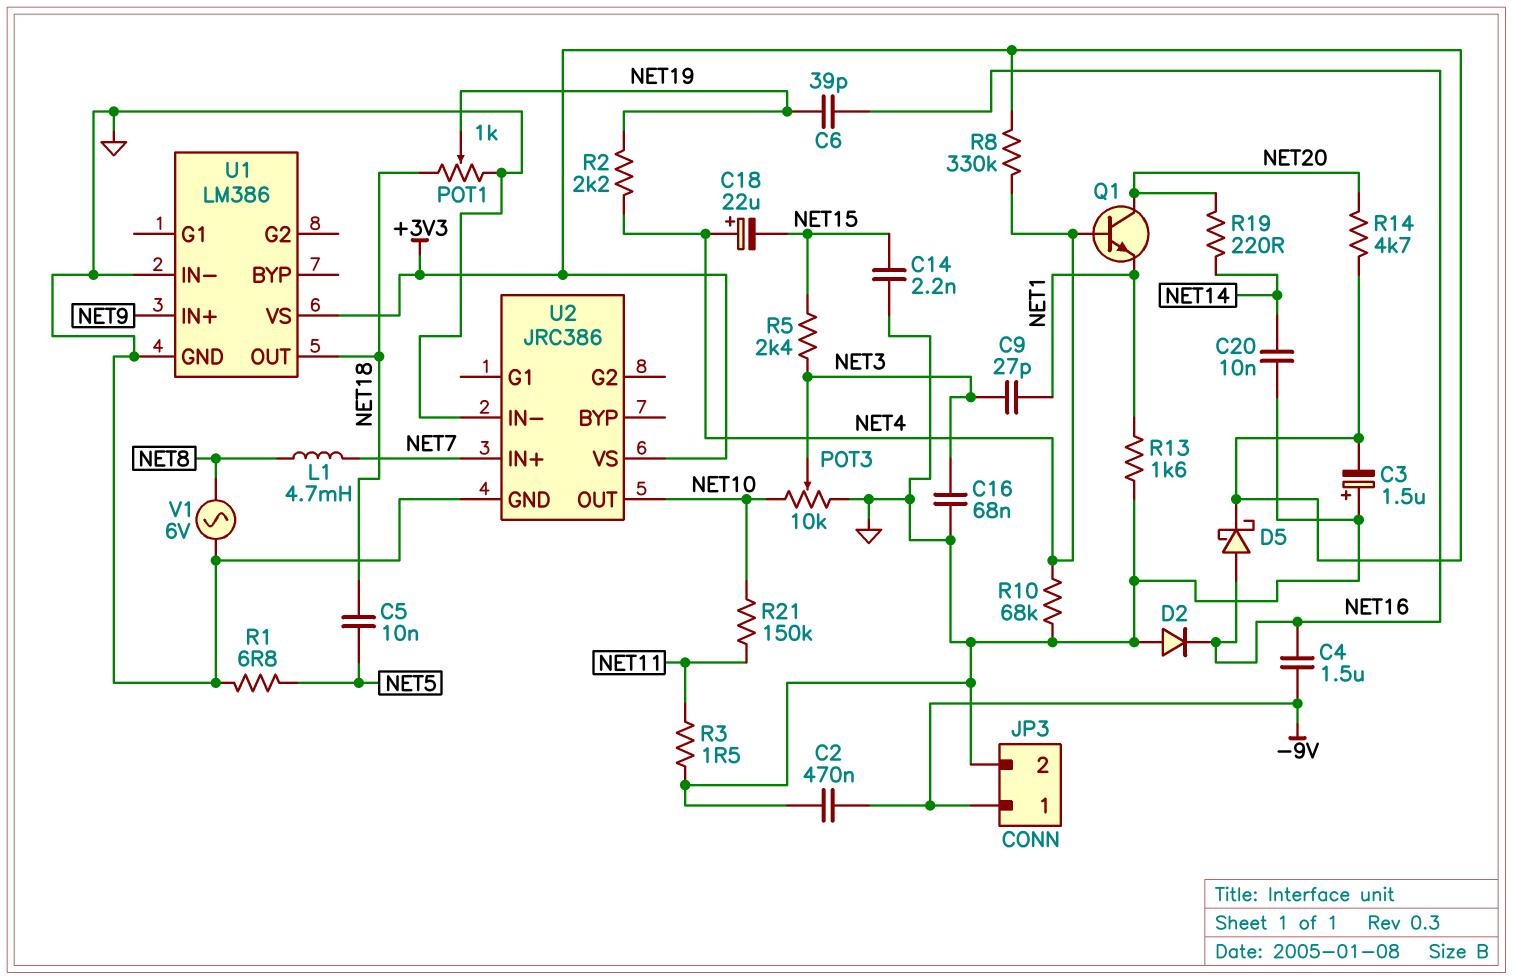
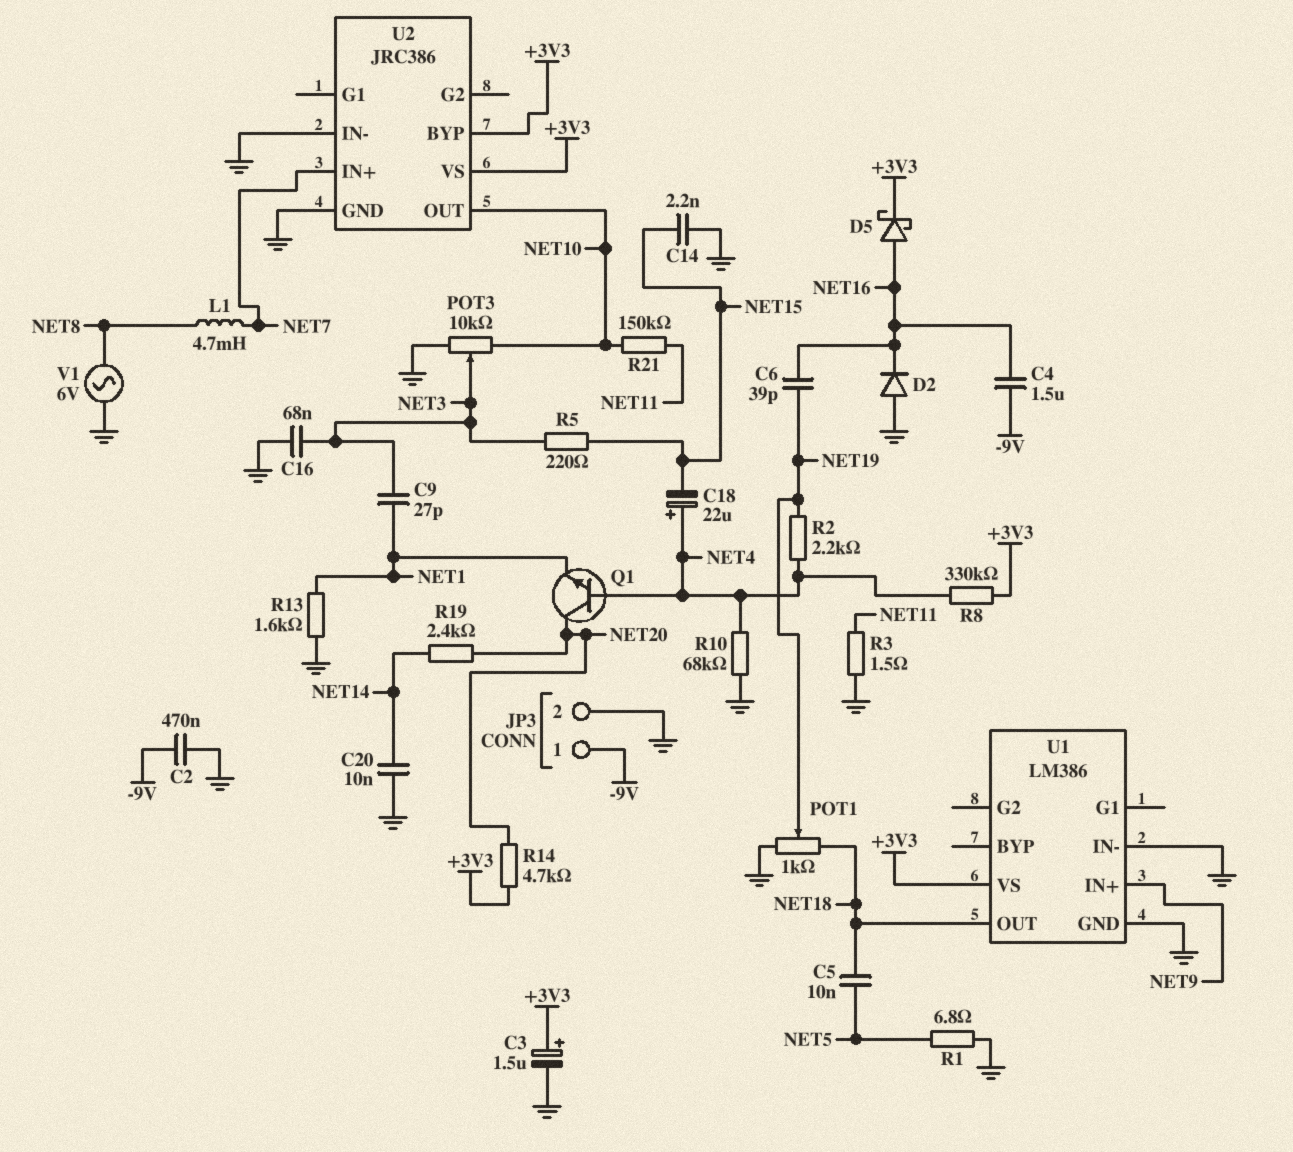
C3: 1.5uF (plus GND, minus +3V3) -> 1.5uF (plus +3V3, minus GND)
R5: 2.4k (NET3, NET15) -> 220 (NET3, NET15)
R19: 220 (NET14, NET20) -> 2.4k (NET14, NET20)
U2 pin BYP: none -> +3V3

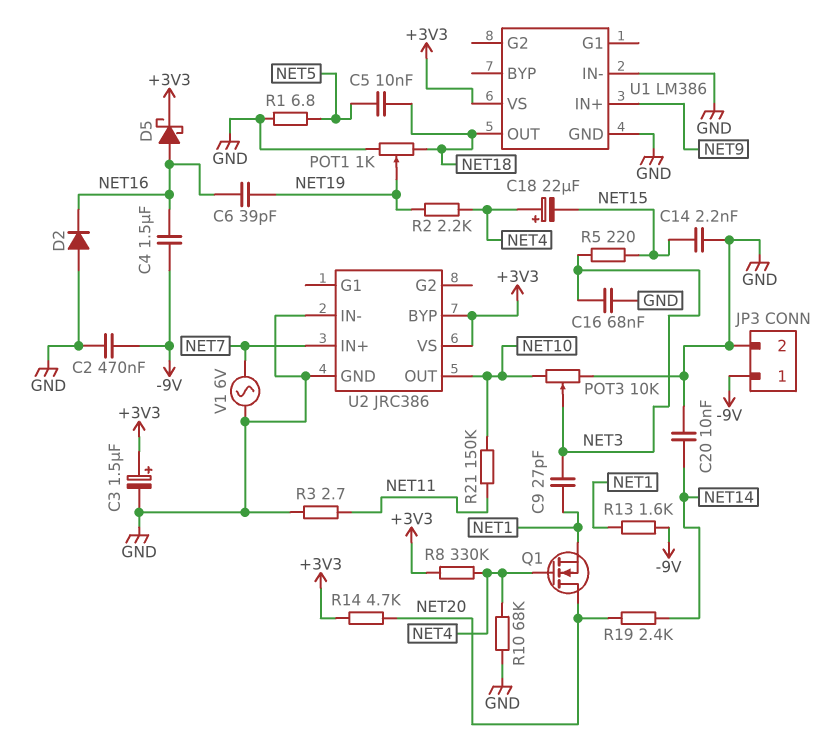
L1: 4.7mH (NET7, NET8) -> none
Q1: NPN (B NET4, C NET20, E NET1) -> NMOS (G NET4, D NET20, S NET1)
R3: 1.5 (GND, NET11) -> 2.7 (GND, NET11)
R13: 1.6k (GND, NET1) -> 1.6k (-9V, NET1)
V1: AC 6V (GND, NET8) -> AC 6V (GND, NET7)

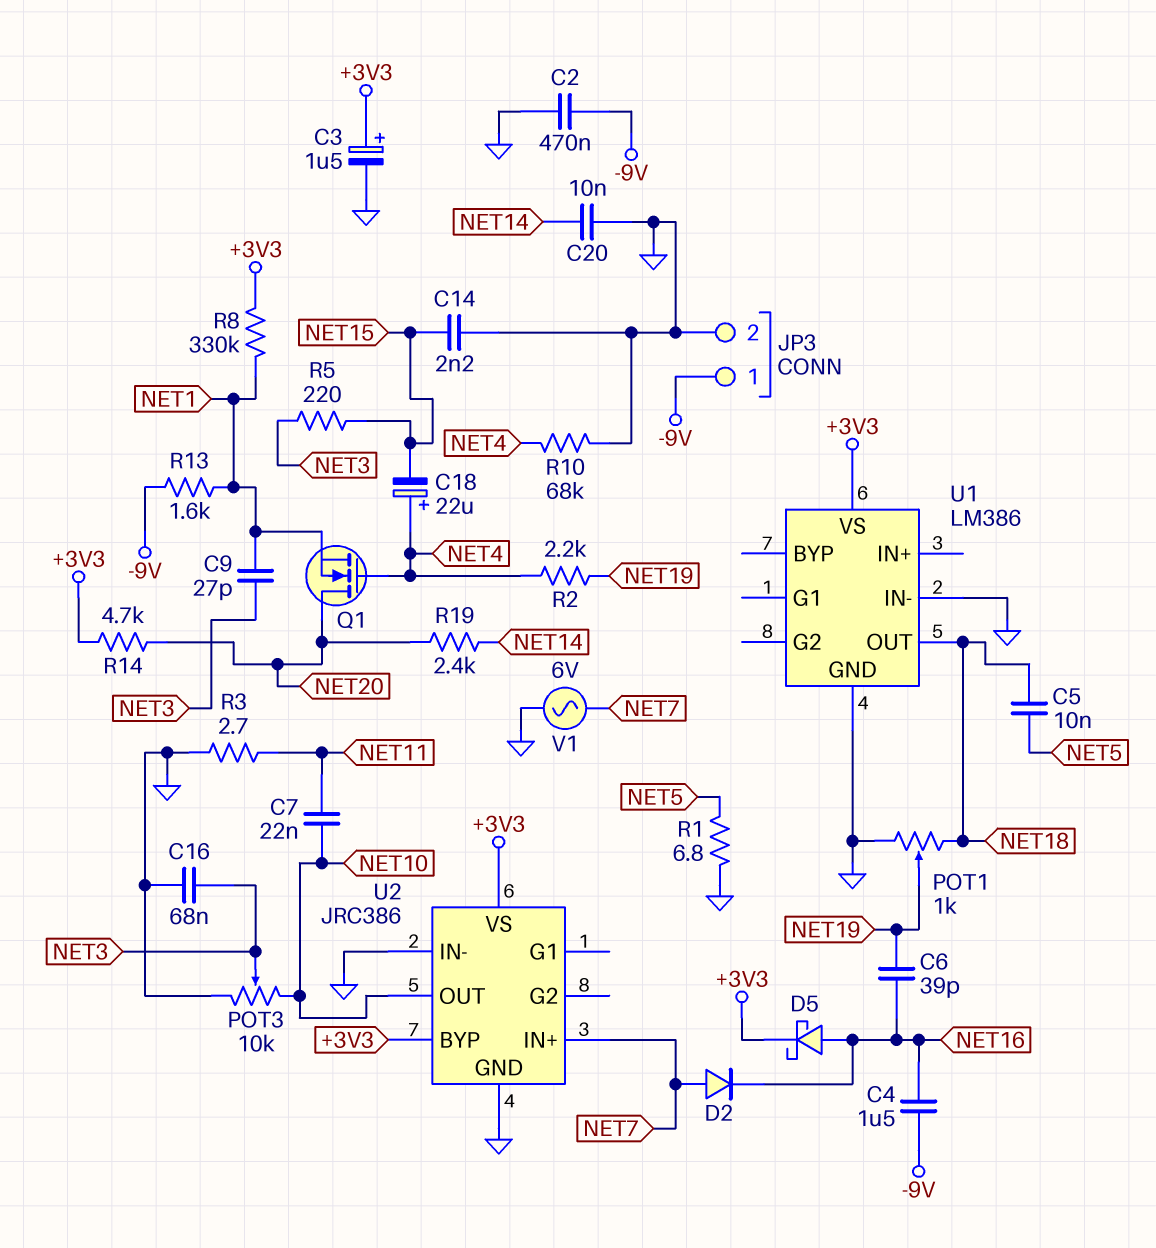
C7: none -> 22nF (NET10, NET11)
D2: diode (A GND, K NET16) -> diode (A NET7, K NET16)
R8: 330k (+3V3, NET4) -> 330k (+3V3, NET1)
R21: 150k (NET10, NET11) -> none
U1 pin IN+: NET9 -> none

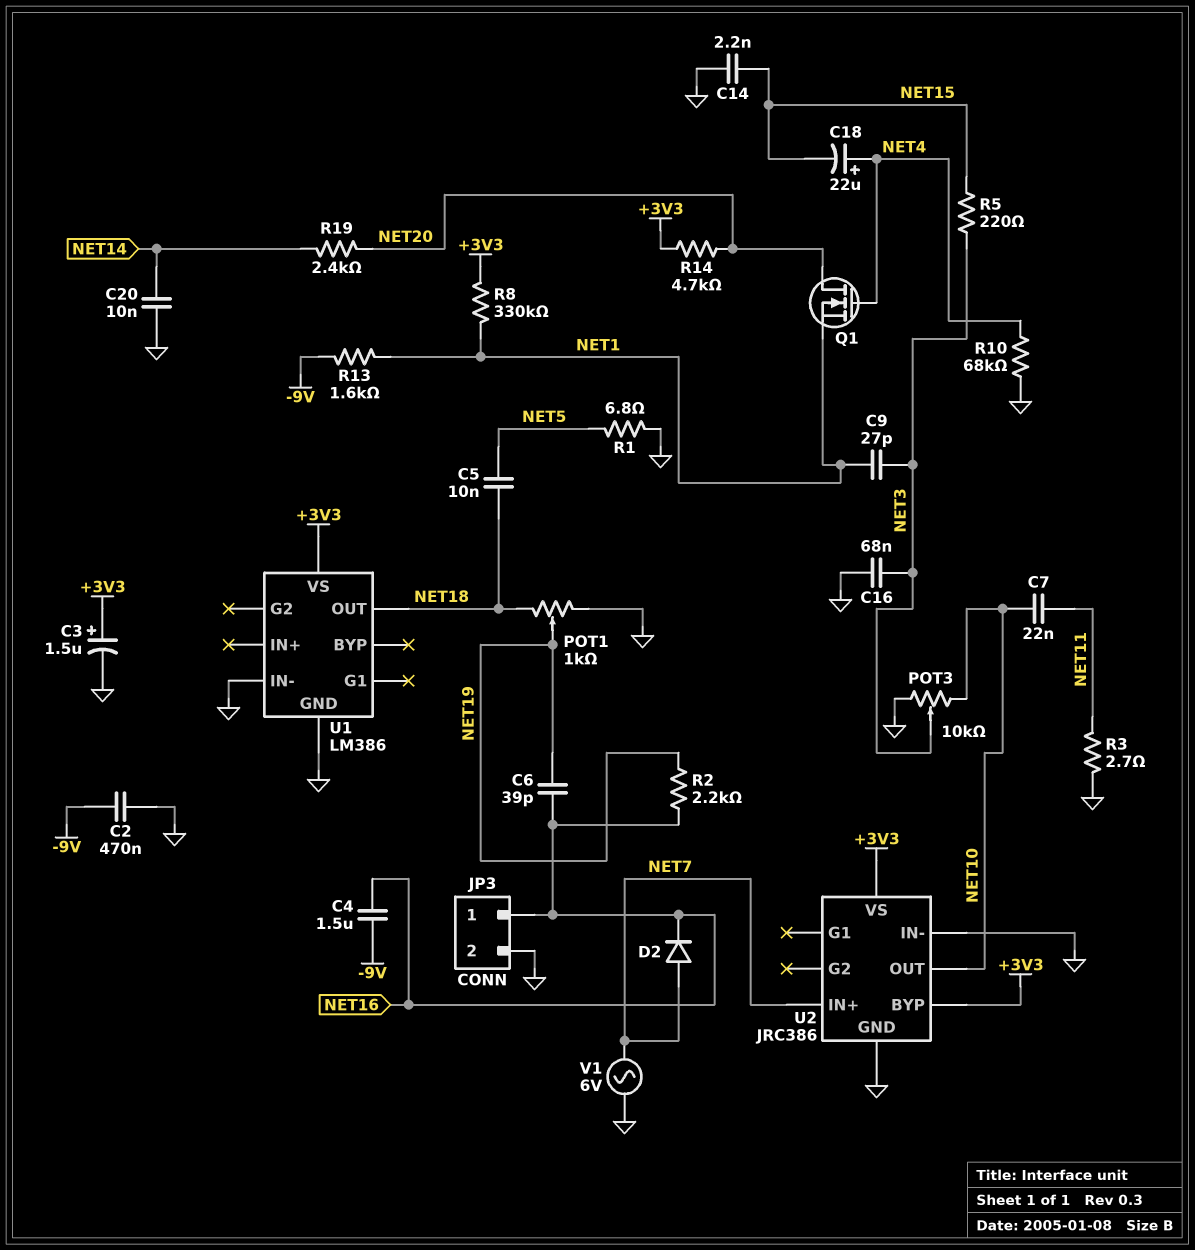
D5: schottky (A NET16, K +3V3) -> none
JP3 pin 1: -9V -> NET16
R2: 2.2k (NET4, NET19) -> 2.2k (NET16, NET19)

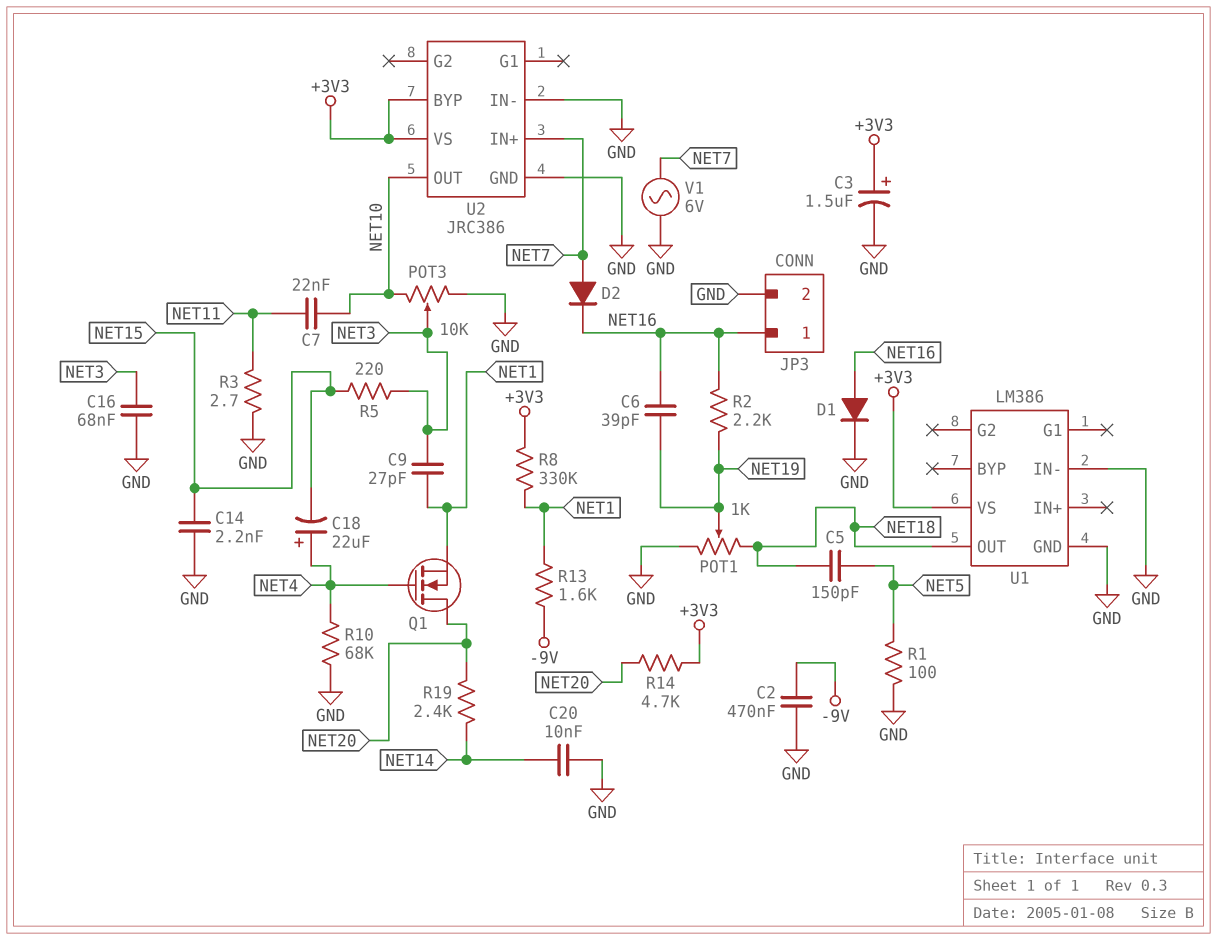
C4: 1.5uF (-9V, NET16) -> none
C5: 10nF (NET5, NET18) -> 150pF (NET5, NET18)
D1: none -> diode (A NET16, K GND)
R1: 6.8 (GND, NET5) -> 100 (GND, NET5)

